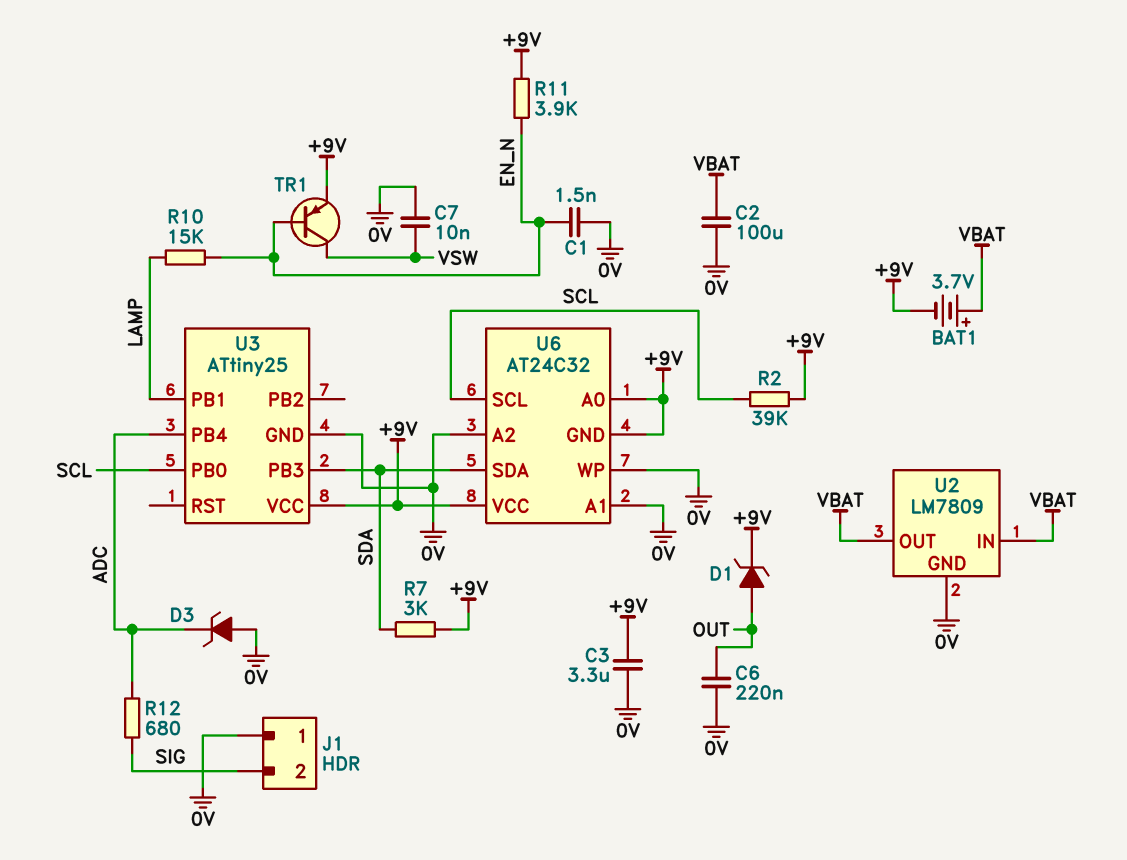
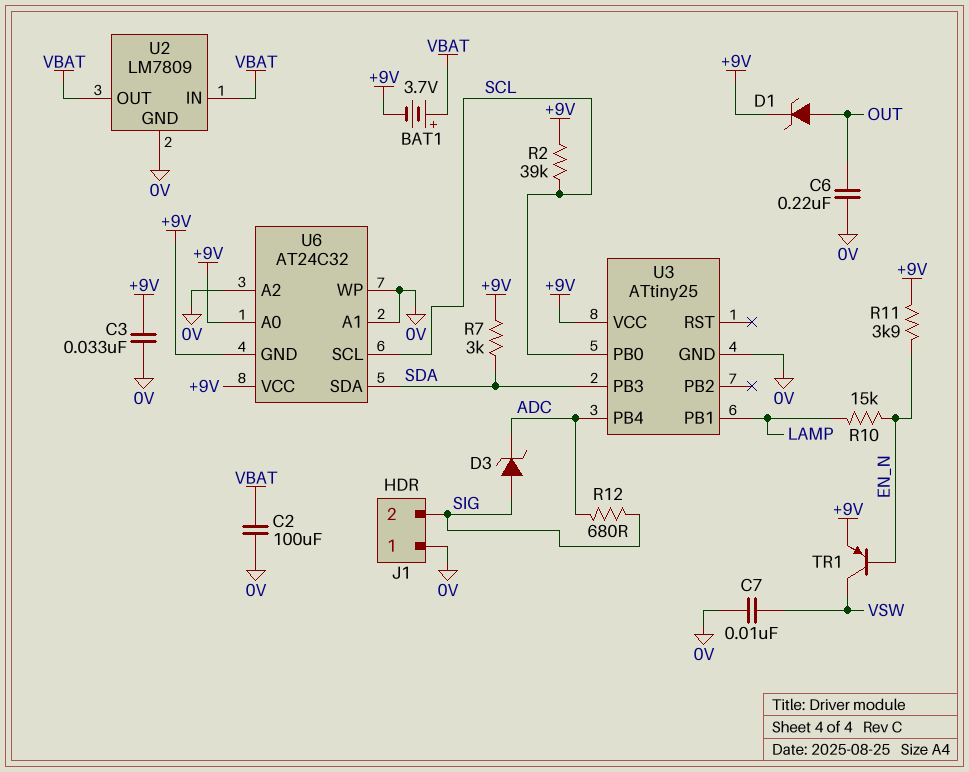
C1: 1.5nF (0V, EN_N) -> none
C3: 3.3uF (+9V, 0V) -> 33nF (+9V, 0V)
D3: zener (A 0V, K ADC) -> zener (A SIG, K ADC)

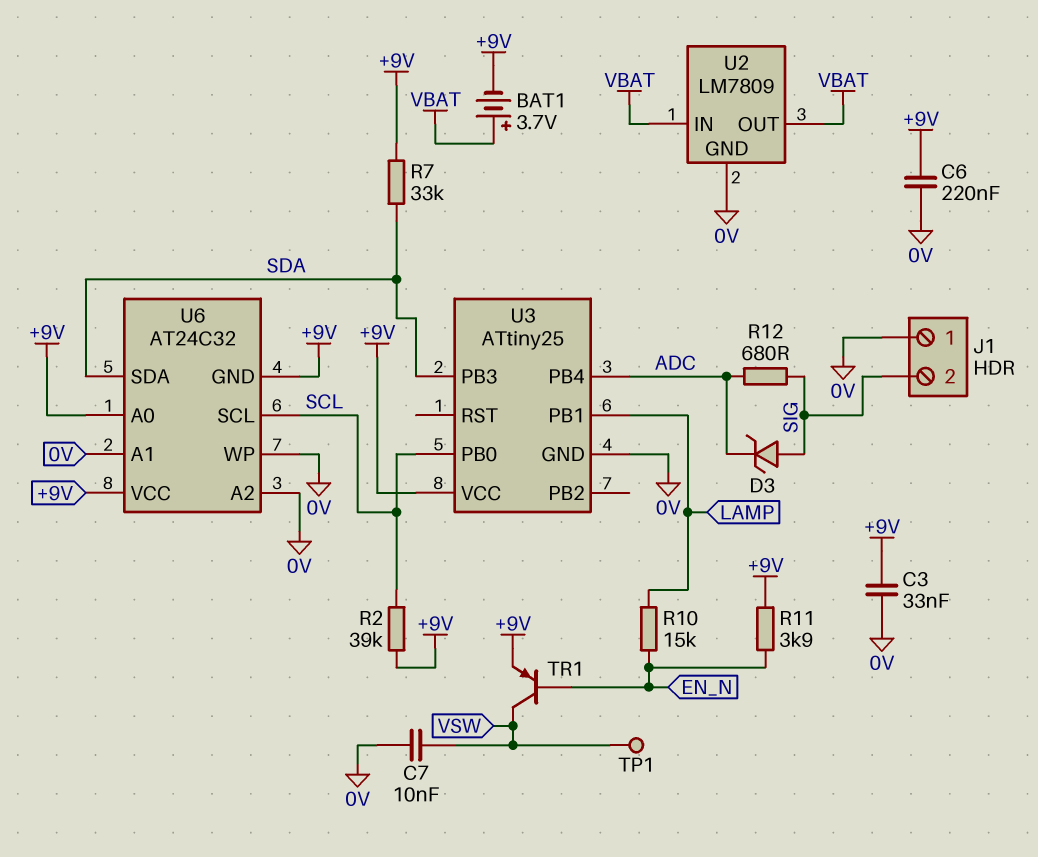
C2: 100uF (0V, VBAT) -> none
C6: 220nF (0V, OUT) -> 220nF (+9V, 0V)
D1: zener (A OUT, K +9V) -> none
R7: 3k (+9V, SDA) -> 33k (+9V, SDA)
TP1: none -> test point (VSW)

